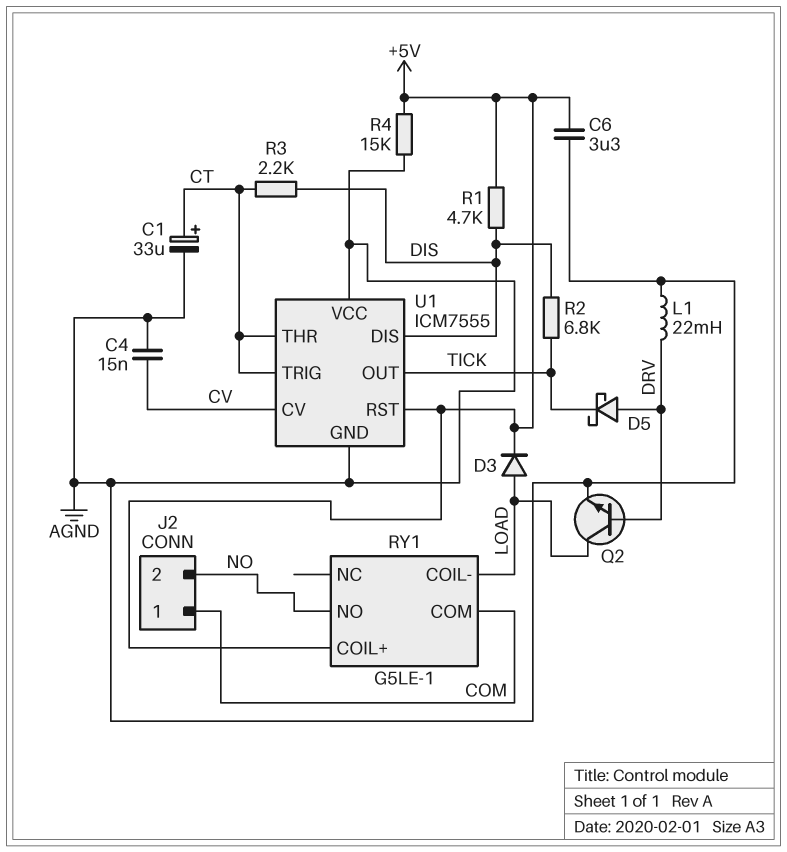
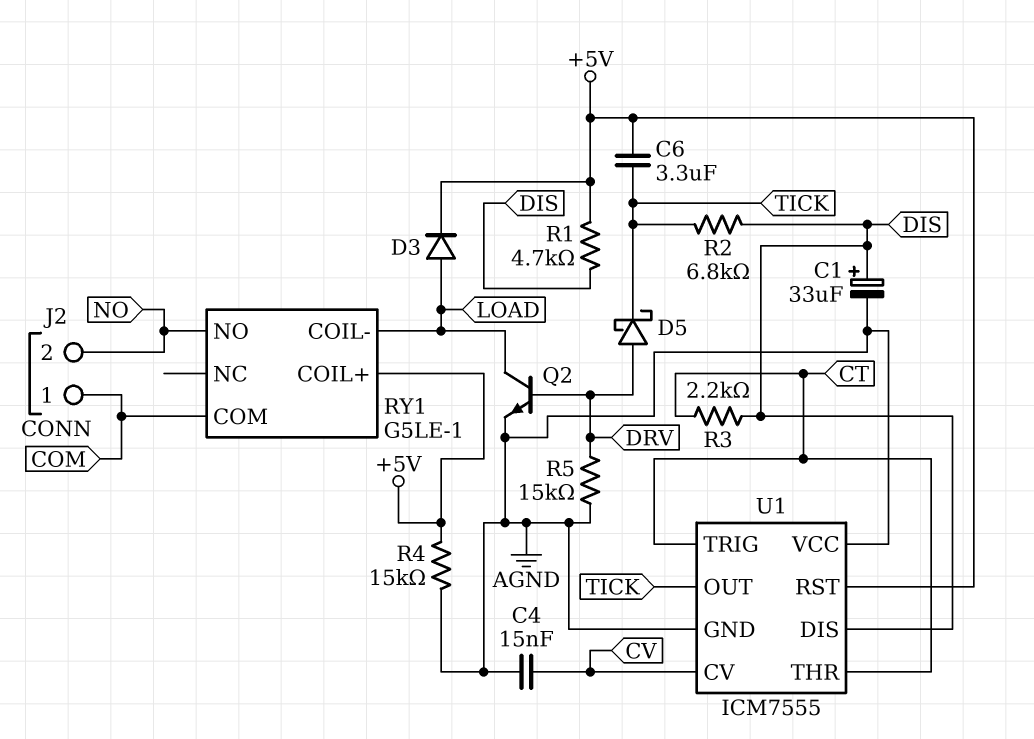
C1: 33uF (plus CT, minus AGND) -> 33uF (plus DIS, minus AGND)
C6: 3.3uF (+5V, AGND) -> 3.3uF (+5V, TICK)
L1: 22mH (AGND, DRV) -> none
R5: none -> 15k (AGND, DRV)

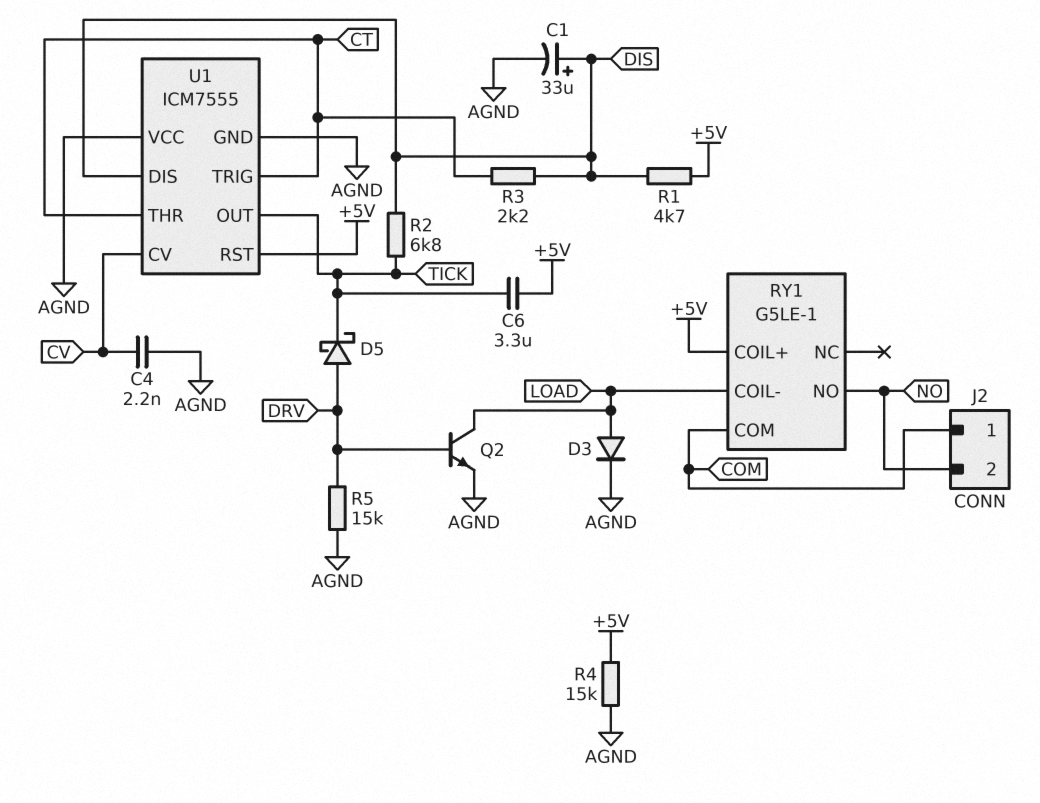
C4: 15nF (AGND, CV) -> 2.2nF (AGND, CV)
D3: diode (A LOAD, K +5V) -> diode (A LOAD, K AGND)

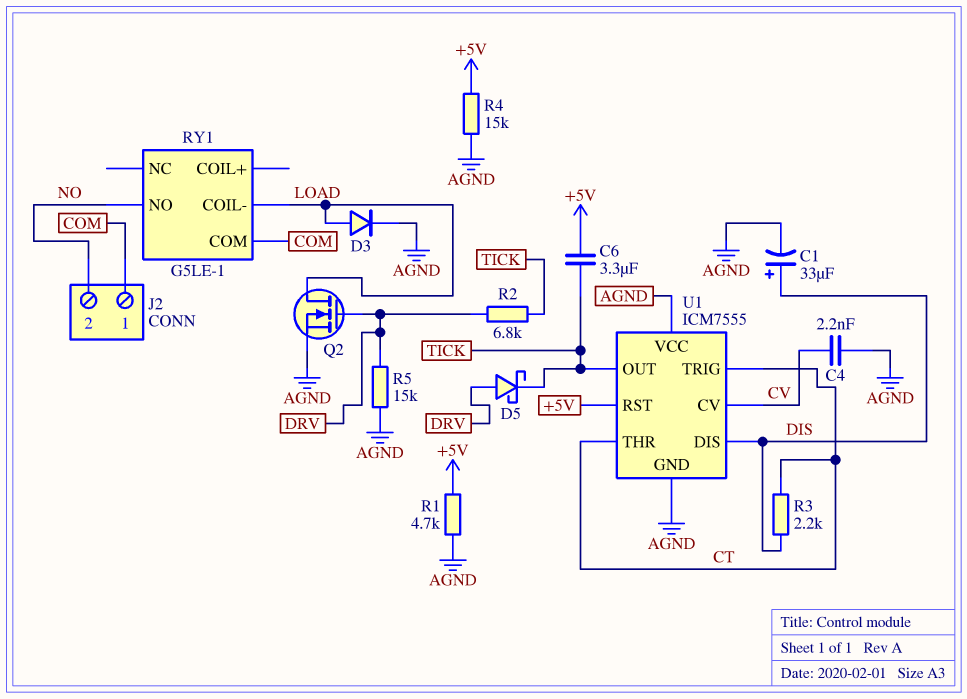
Q2: NPN (B DRV, C LOAD, E AGND) -> NMOS (G DRV, D LOAD, S AGND)
R1: 4.7k (+5V, DIS) -> 4.7k (+5V, AGND)
R2: 6.8k (DIS, TICK) -> 6.8k (DRV, TICK)
RY1 pin COIL+: +5V -> none

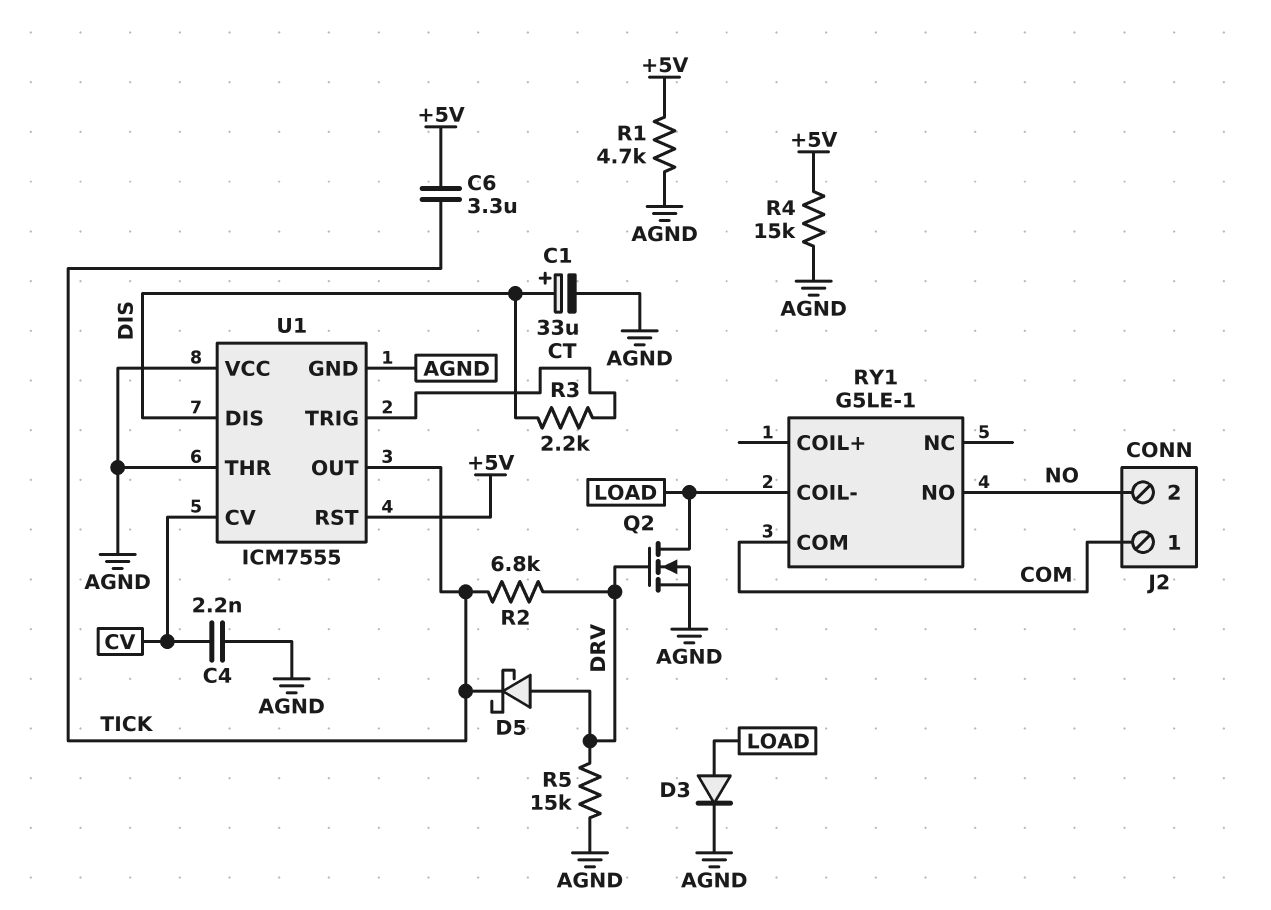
U1 pin THR: CT -> AGND

